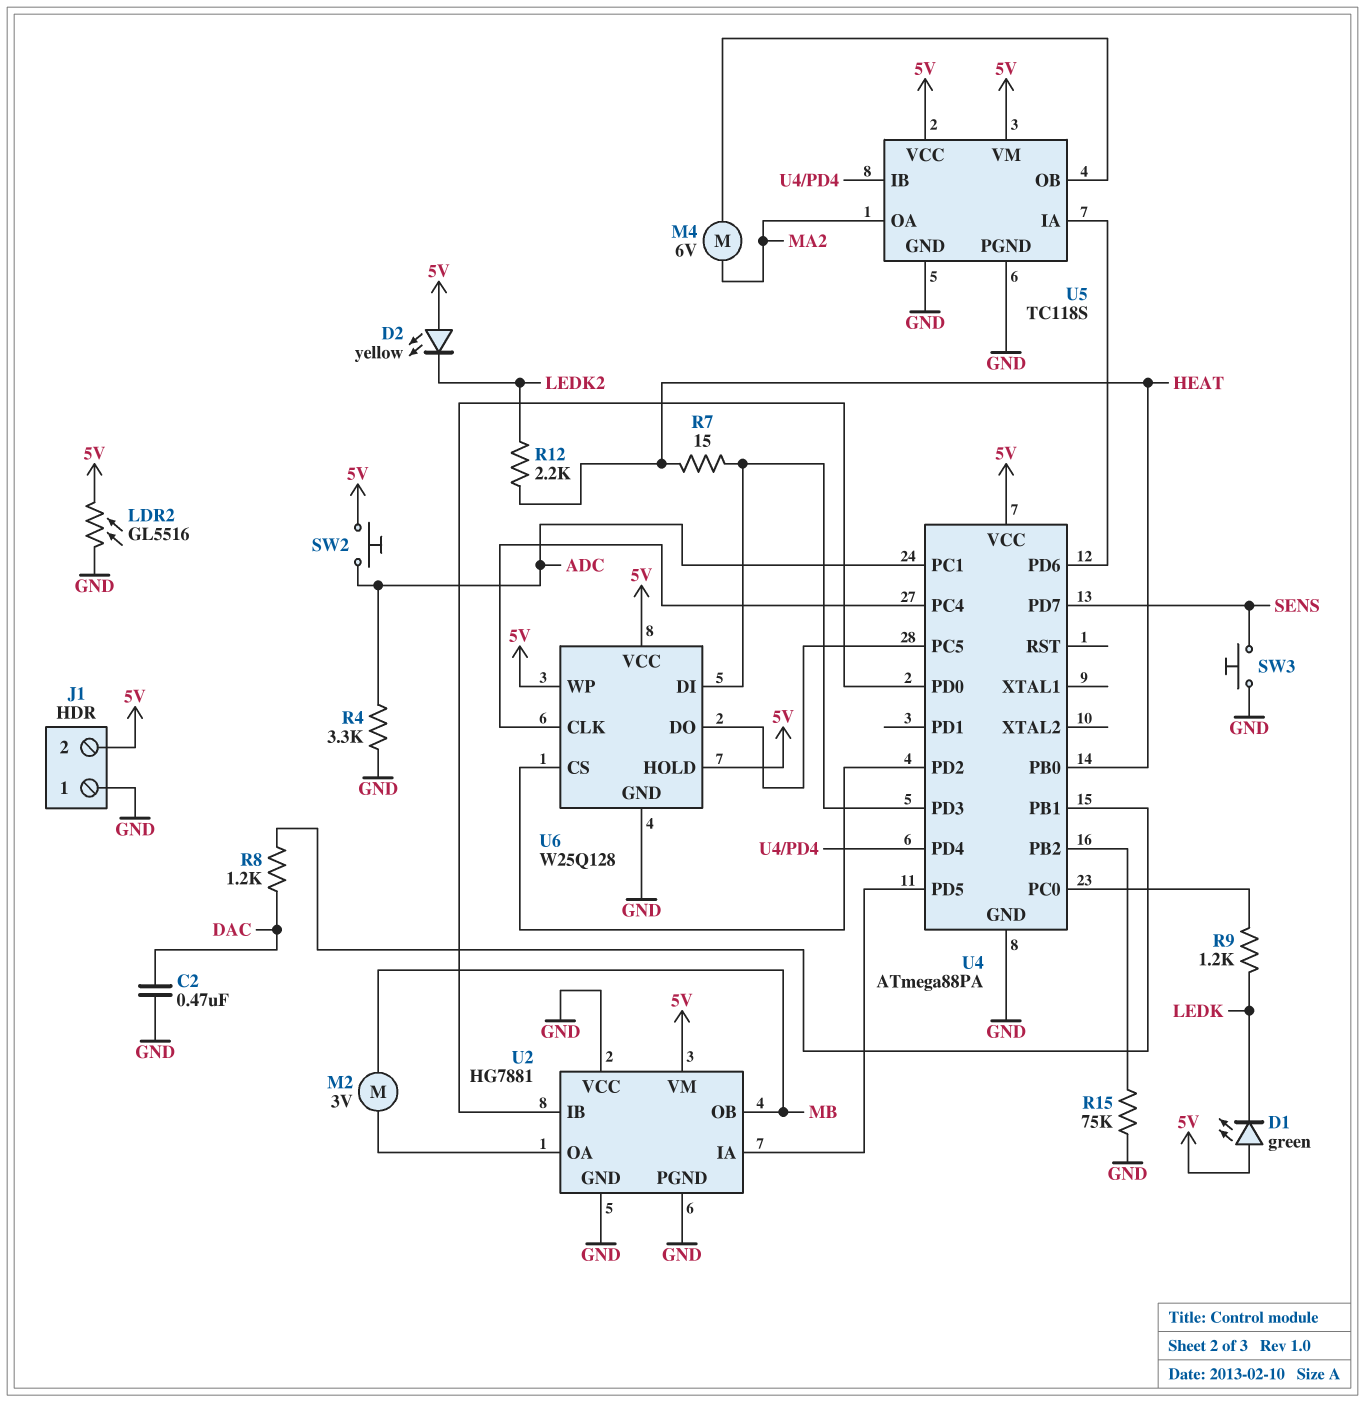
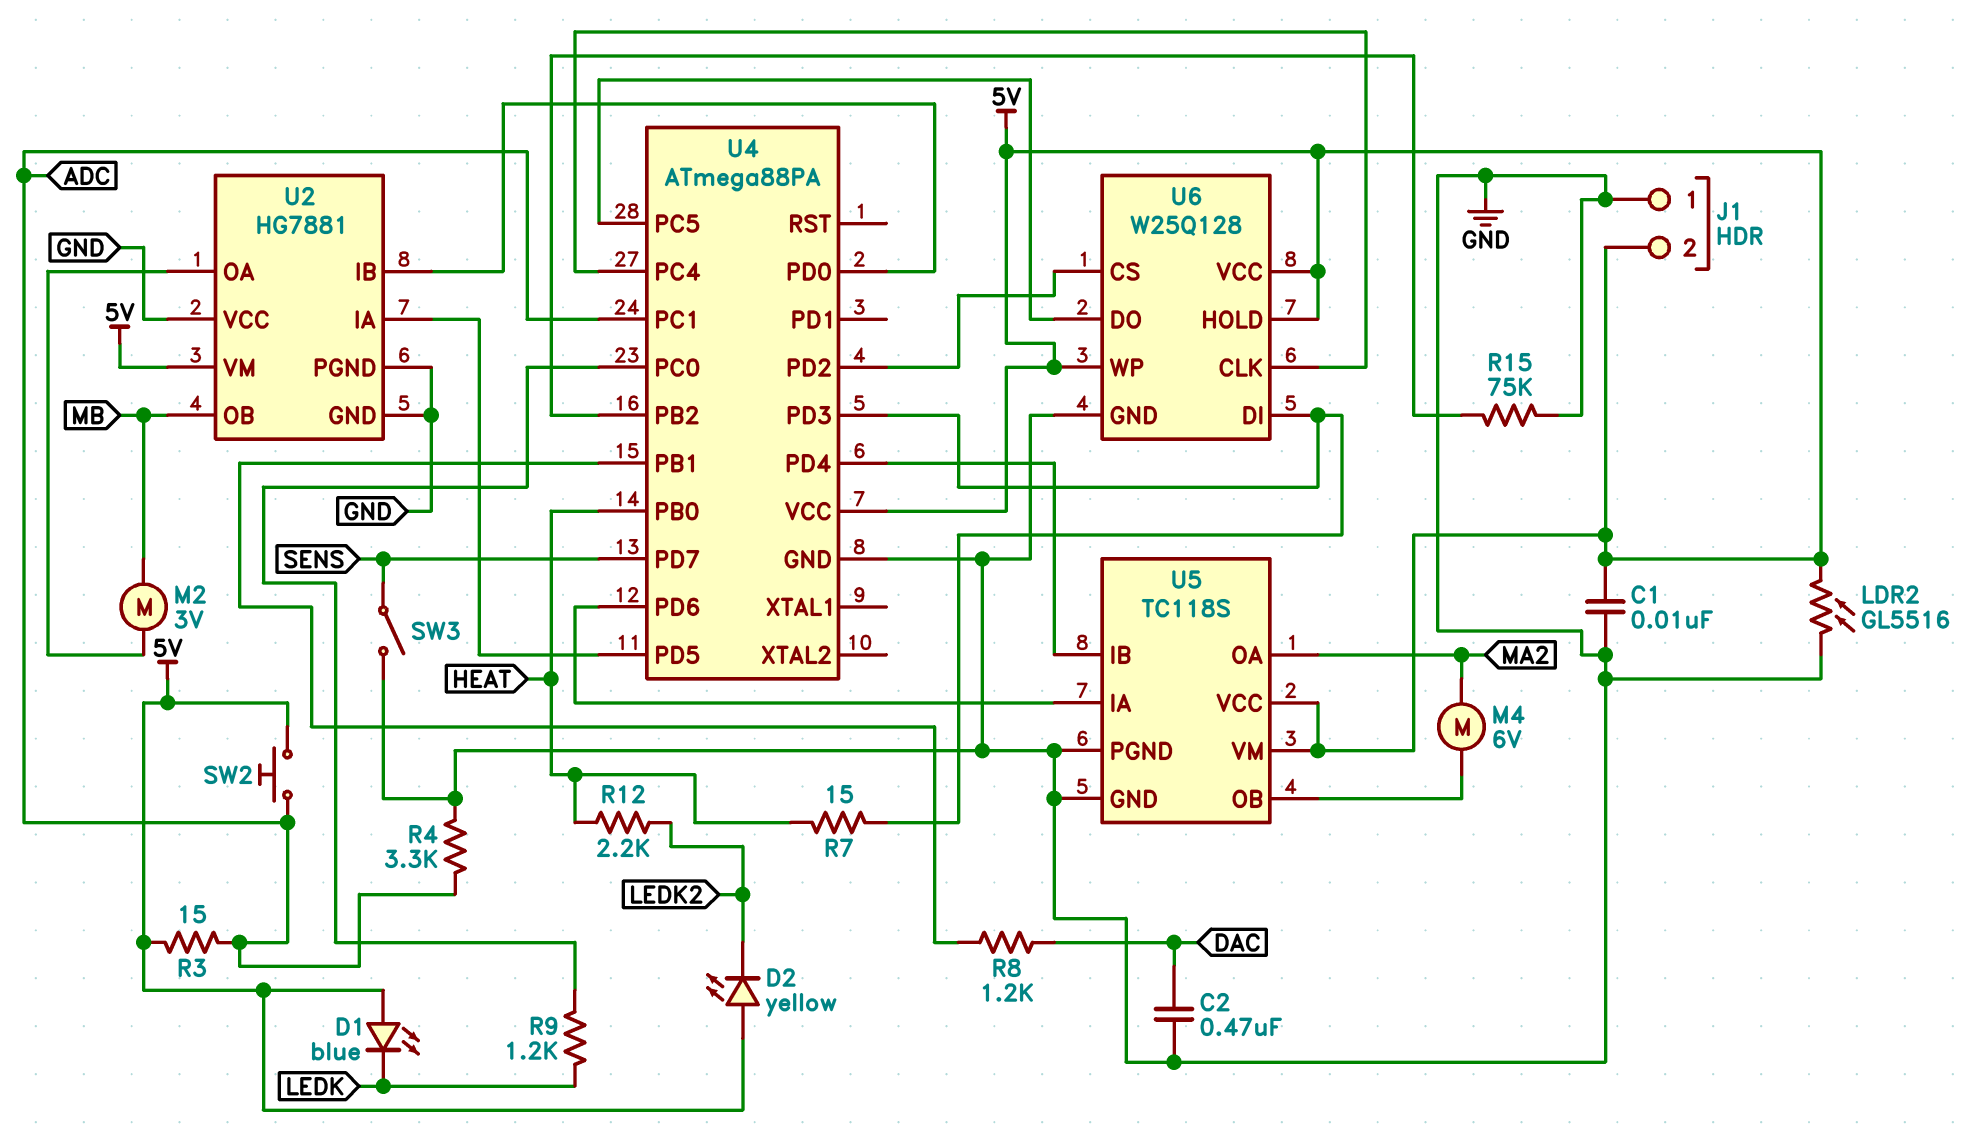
C1: none -> 10nF (5V, GND)
D1: LED green (A 5V, K LEDK) -> LED blue (A 5V, K LEDK)
R3: none -> 15 (5V, ADC)
SW3: button (GND, SENS) -> switch (GND, SENS)

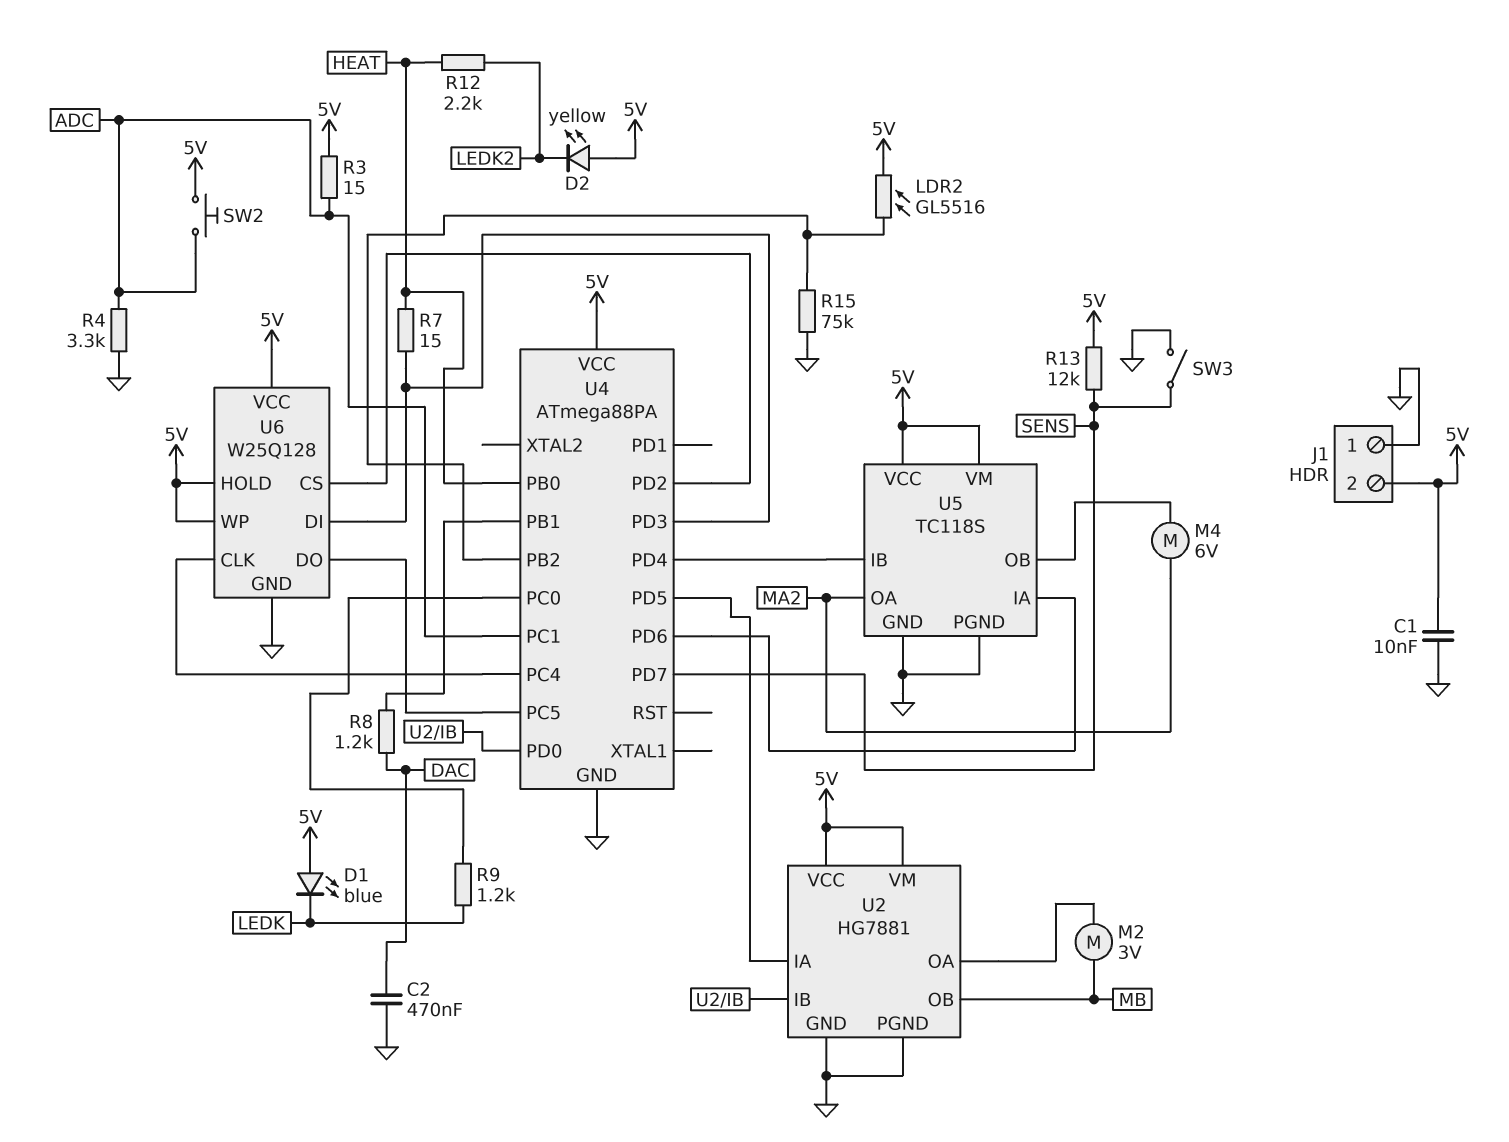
LDR2: GL5516 (5V, GND) -> GL5516 (5V, U4/PB2)
R13: none -> 12k (5V, SENS)
U2 pin VCC: GND -> 5V

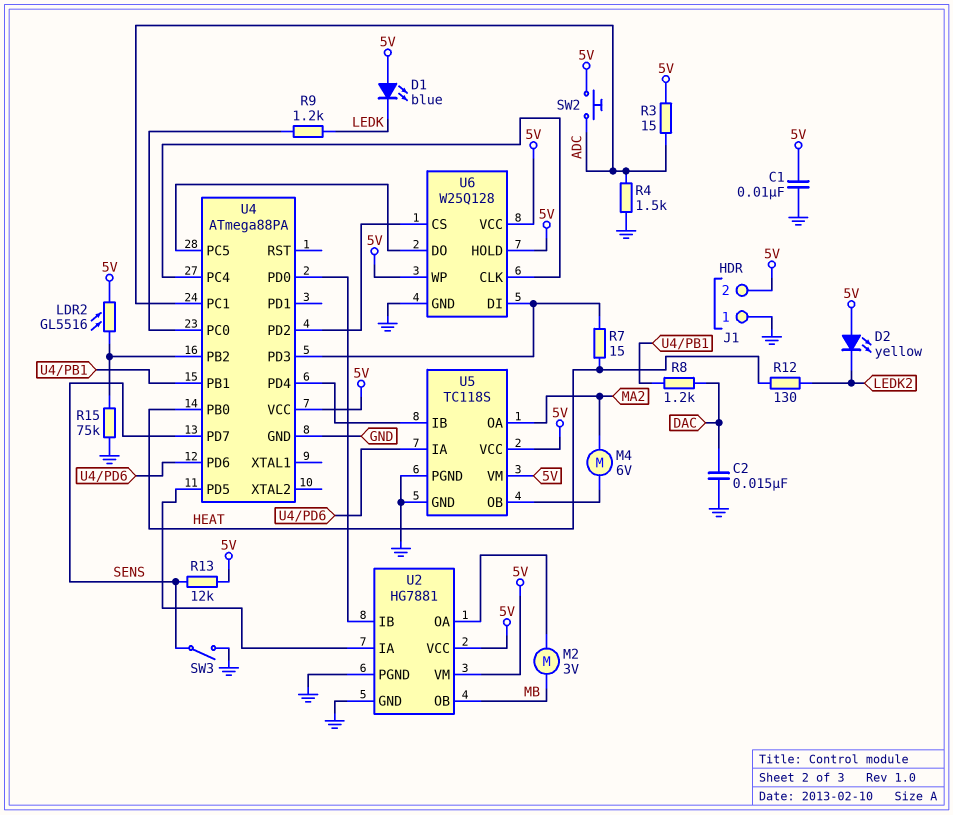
C2: 470nF (DAC, GND) -> 15nF (DAC, GND)
R4: 3.3k (ADC, GND) -> 1.5k (ADC, GND)
R12: 2.2k (HEAT, LEDK2) -> 130 (HEAT, LEDK2)

